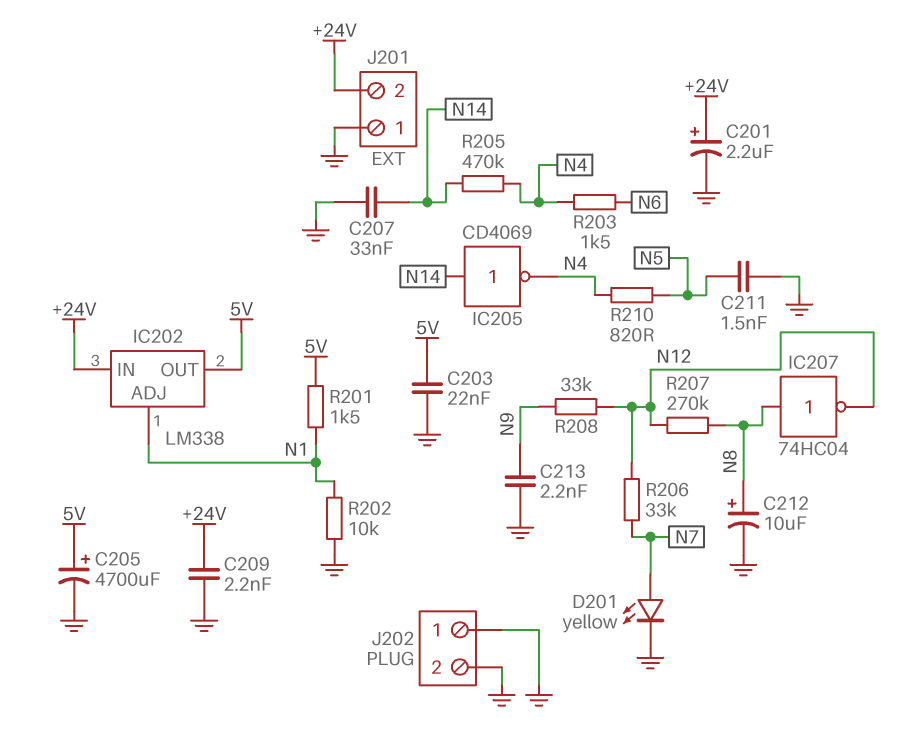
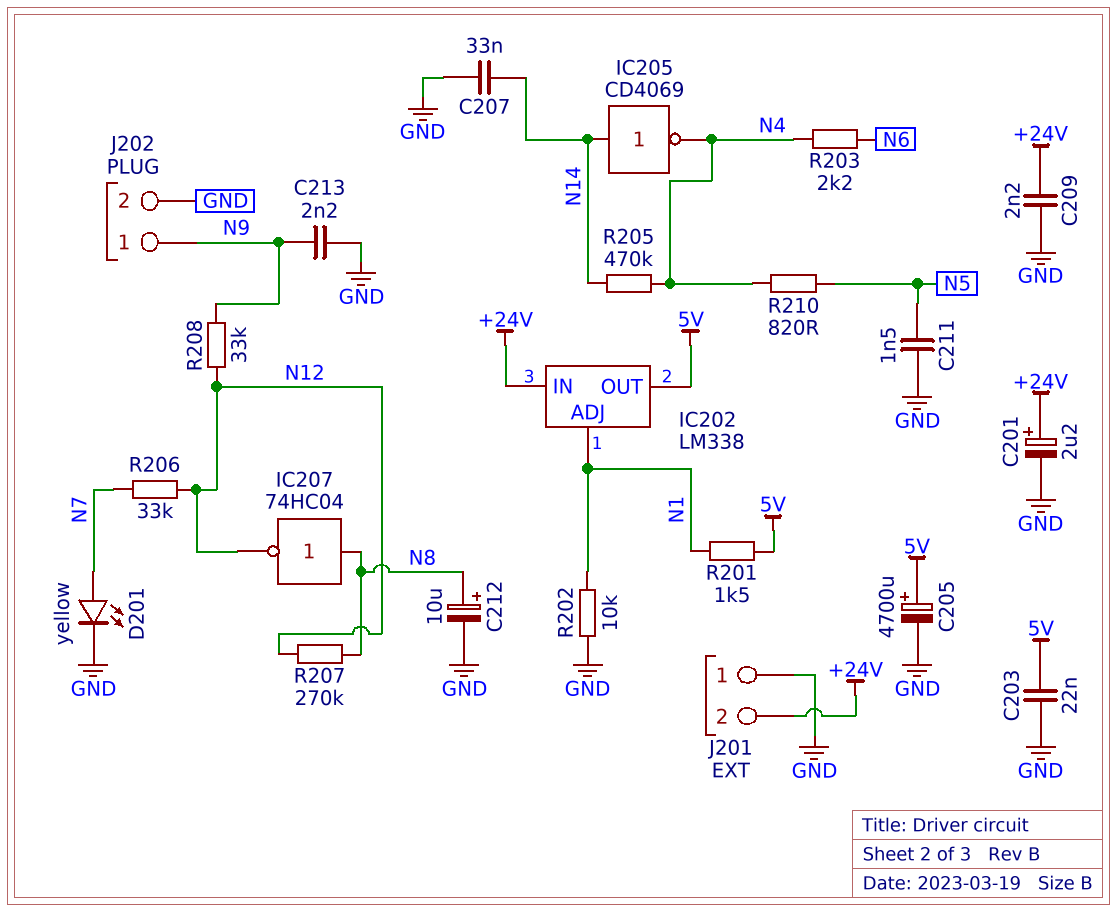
J202 pin 1: GND -> N9
R203: 1.5k (N4, N6) -> 2.2k (N4, N6)

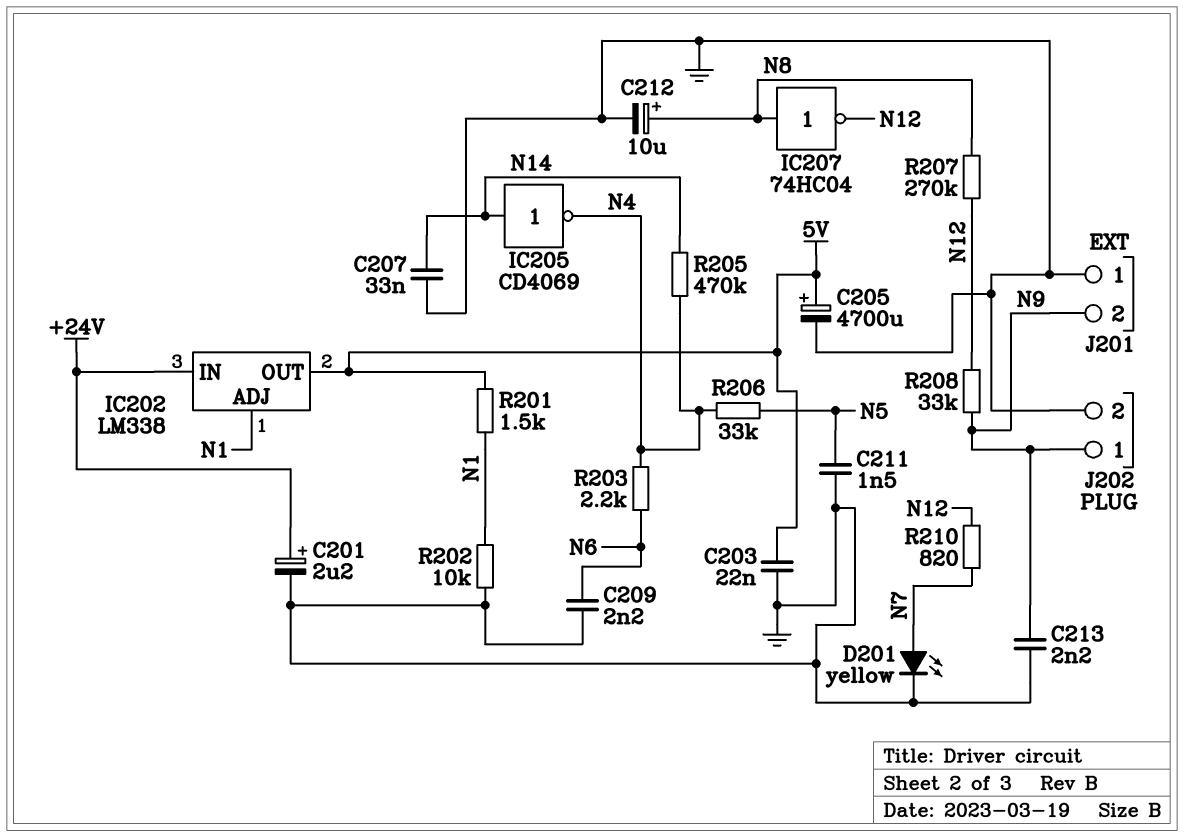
C209: 2.2nF (+24V, GND) -> 2.2nF (GND, N6)
J201 pin 2: +24V -> N9
R206: 33k (N7, N12) -> 33k (N4, N5)
R210: 820 (N4, N5) -> 820 (N7, N12)

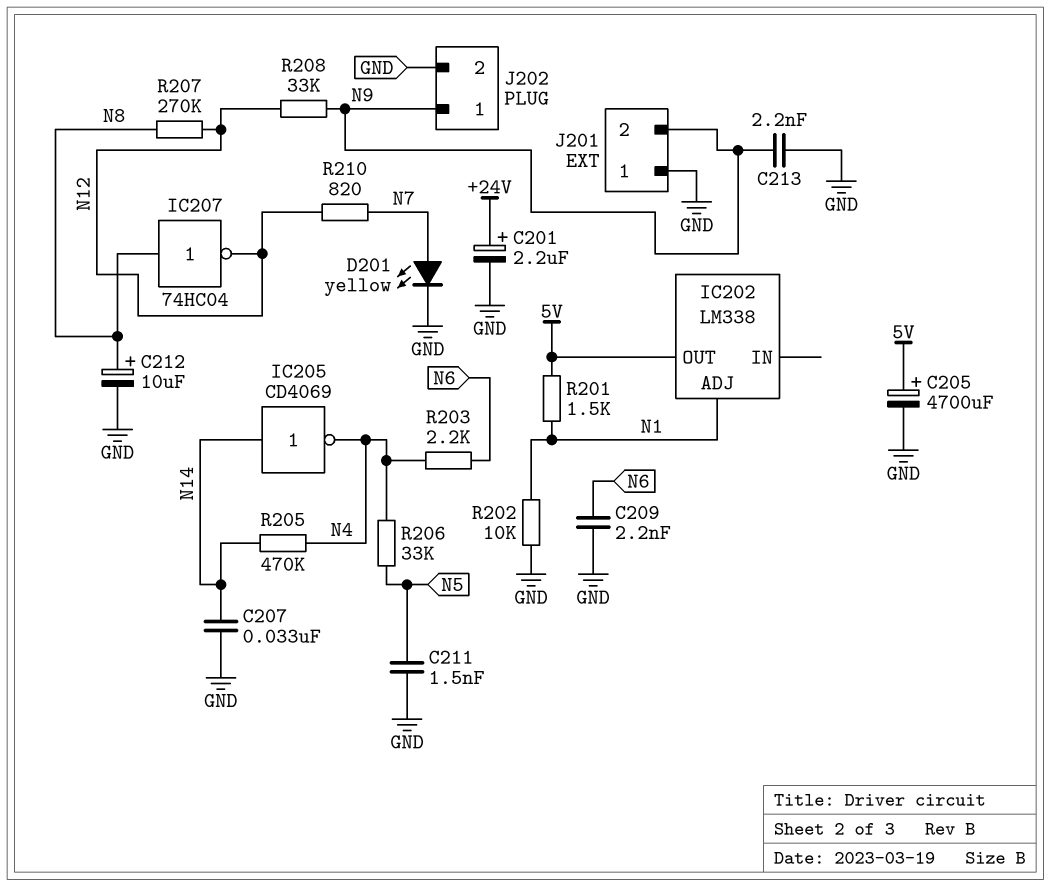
C203: 22nF (5V, GND) -> none
IC202 pin IN: +24V -> none

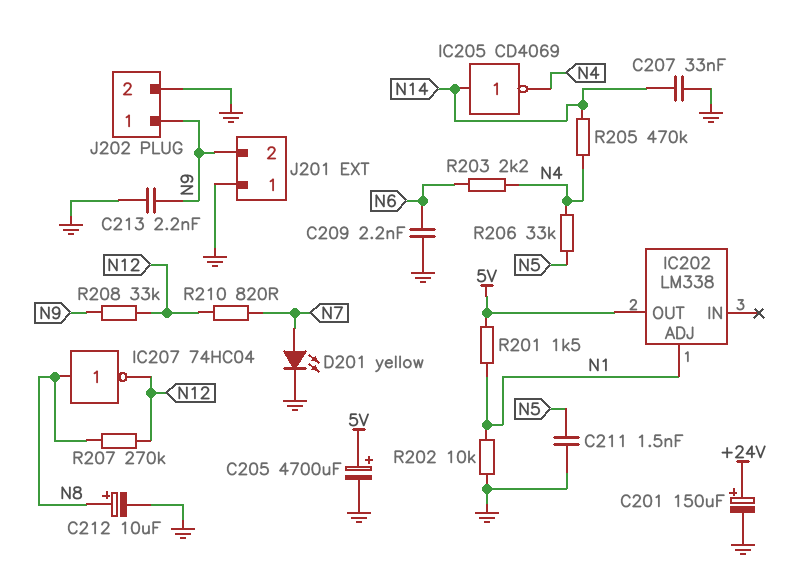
C201: 2.2uF (plus +24V, minus GND) -> 150uF (plus +24V, minus GND)

